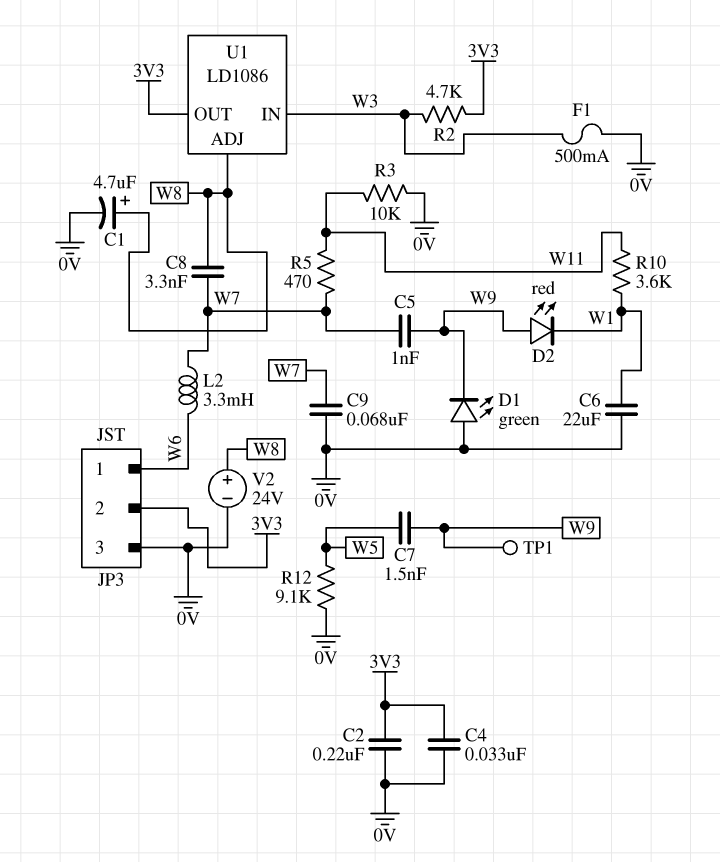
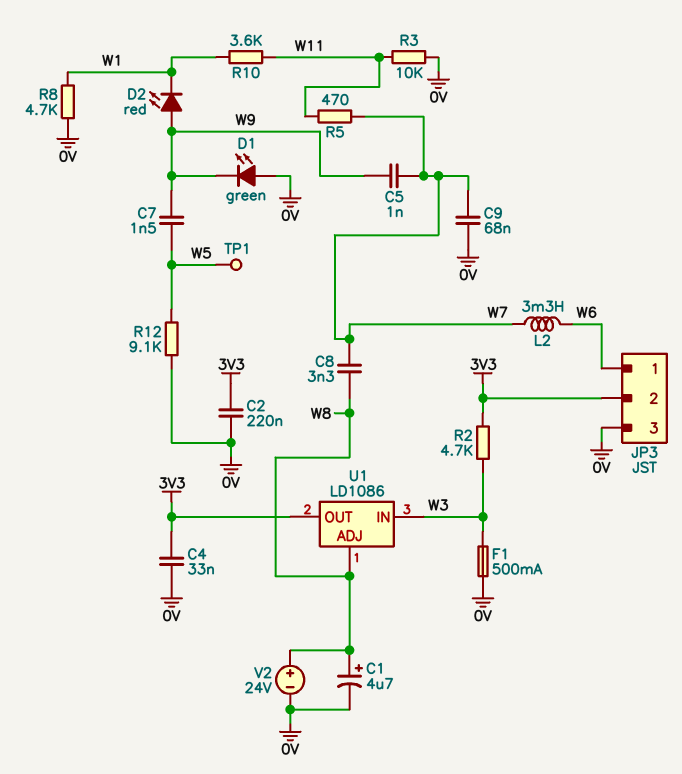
C6: 22uF (0V, W1) -> none
R8: none -> 4.7k (0V, W1)
TP1: test point (W9) -> test point (W5)

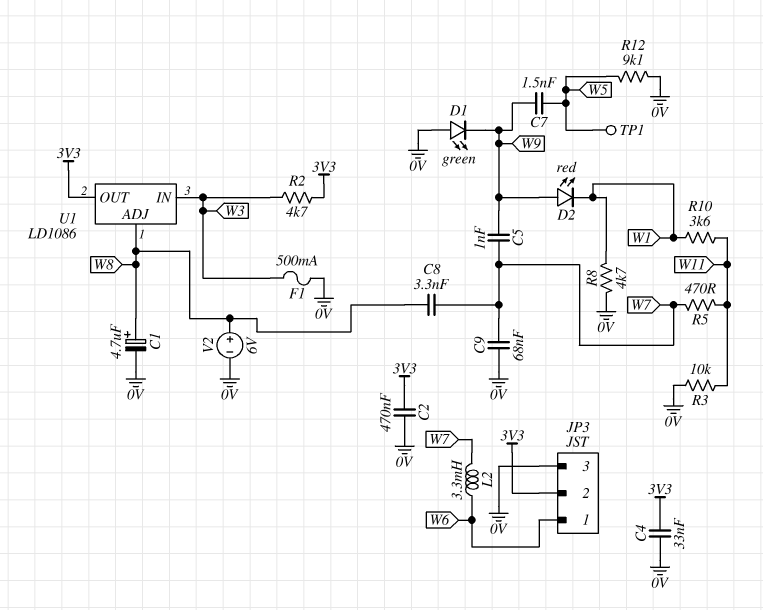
C2: 220nF (0V, 3V3) -> 470nF (0V, 3V3)
V2: 24V (plus W8, minus 0V) -> 6V (plus W8, minus 0V)

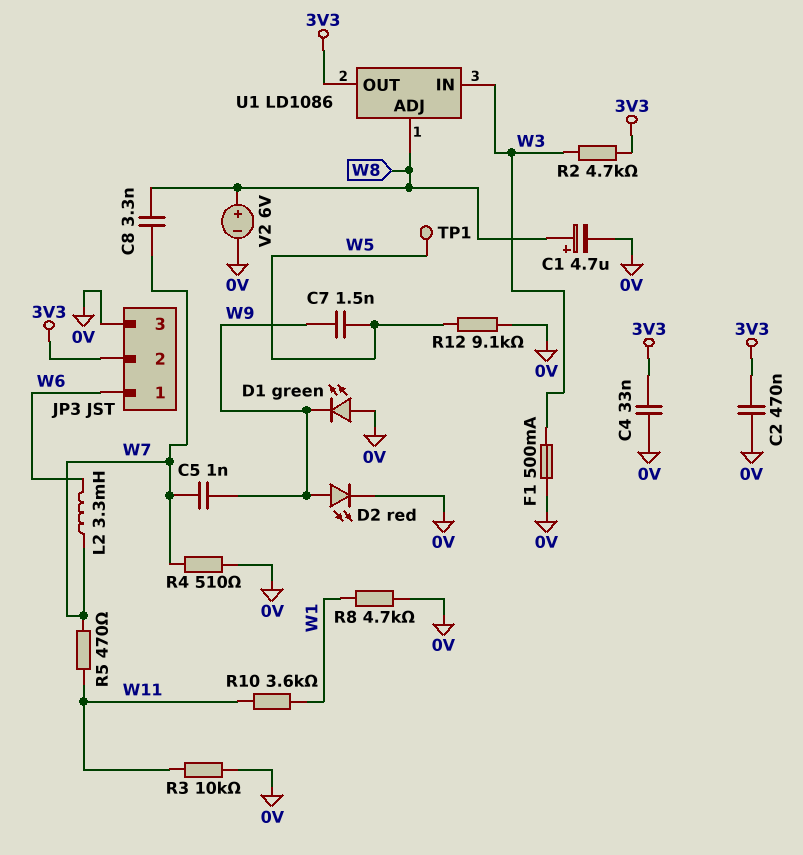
C9: 68nF (0V, W7) -> none
D2: LED red (A W9, K W1) -> LED red (A W9, K 0V)
R4: none -> 510 (0V, W7)

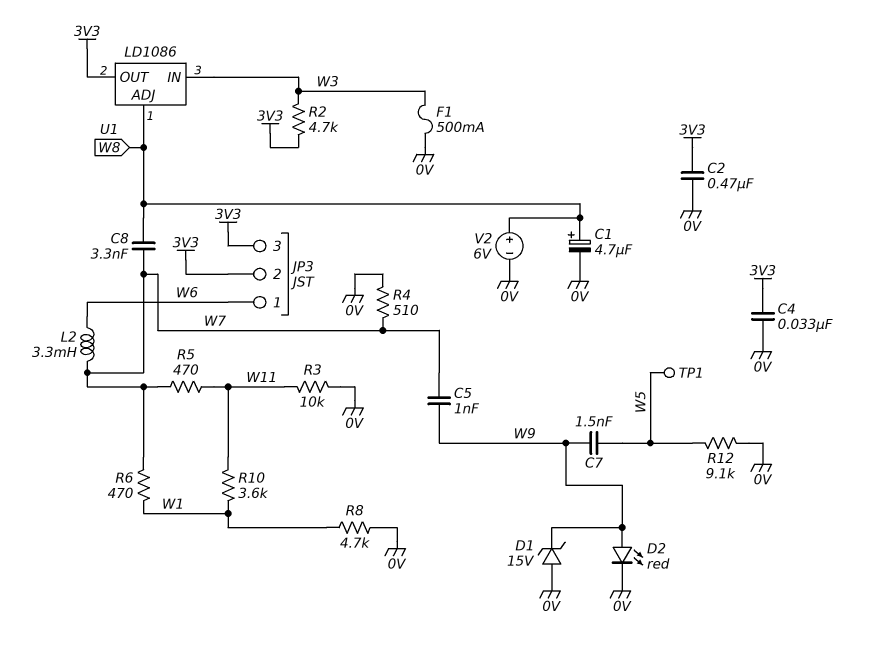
D1: LED green (A 0V, K W9) -> zener 15V (A 0V, K W9)
JP3 pin 3: 0V -> 3V3
R6: none -> 470 (W1, W7)

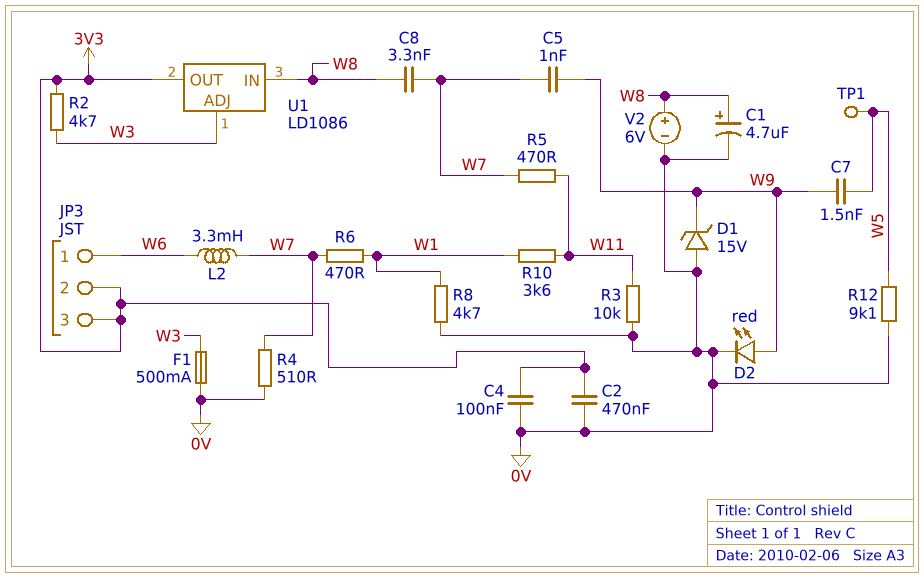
C4: 33nF (0V, 3V3) -> 100nF (0V, 3V3)
U1 pin ADJ: W8 -> W3
U1 pin IN: W3 -> W8

